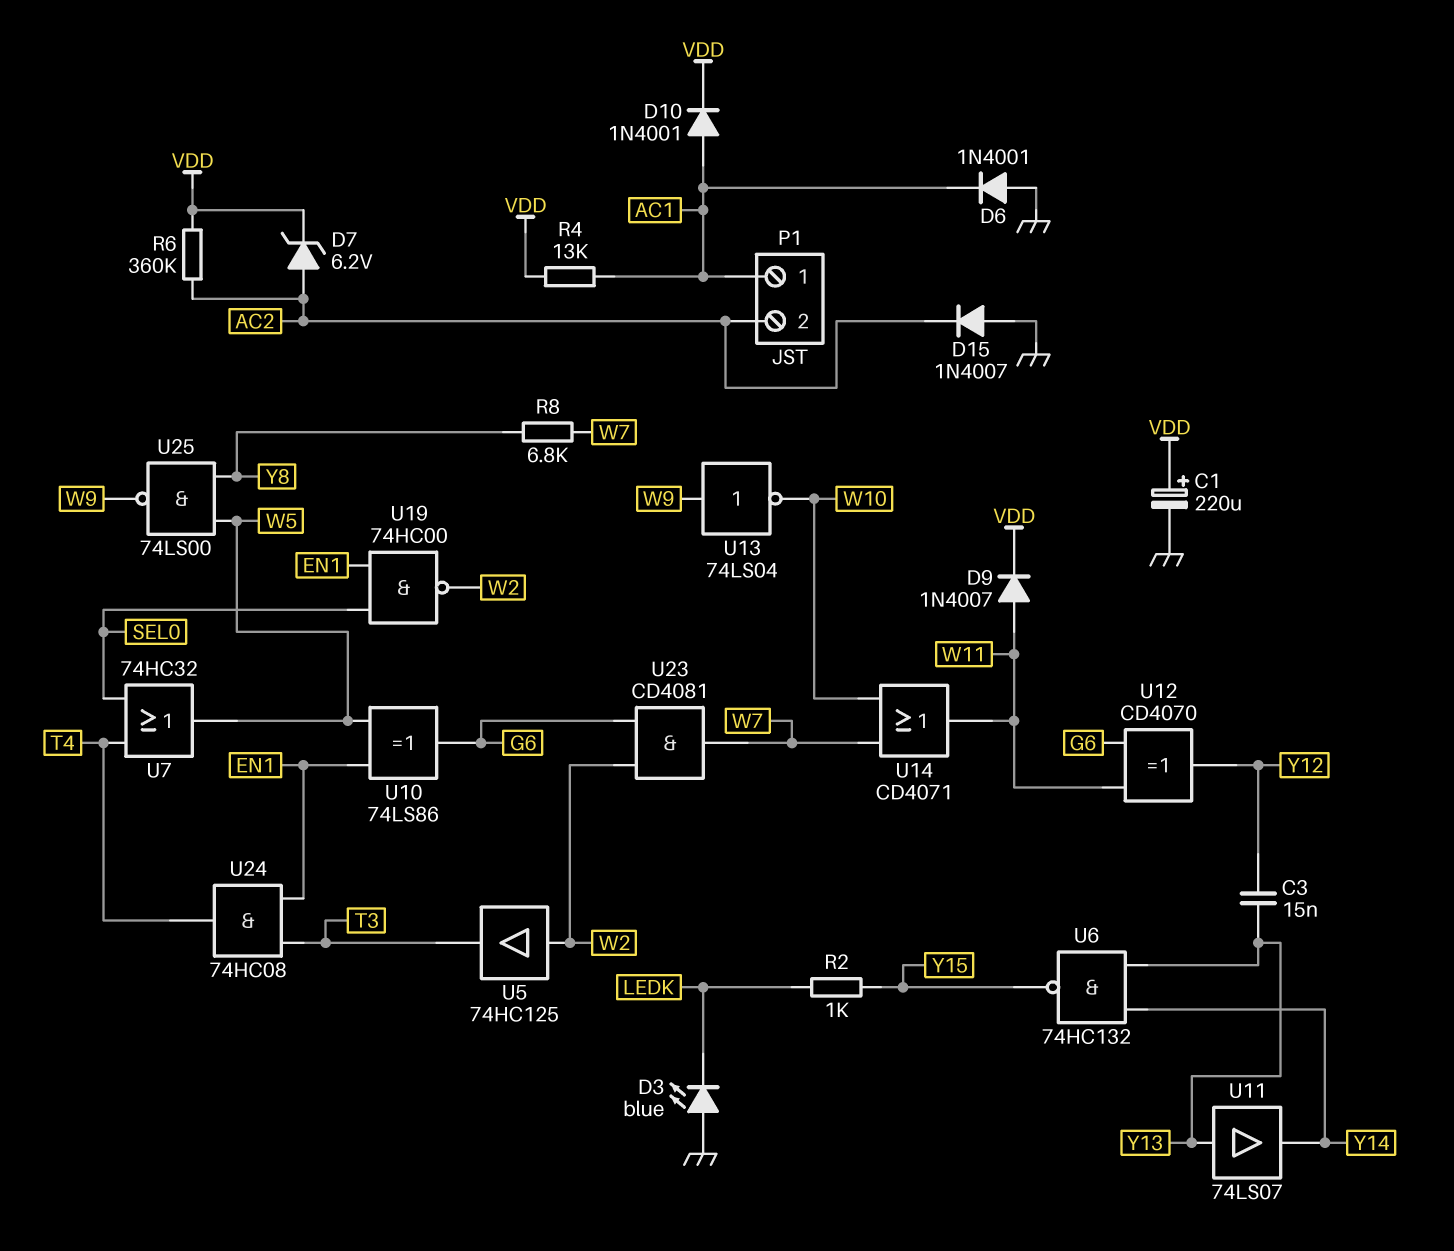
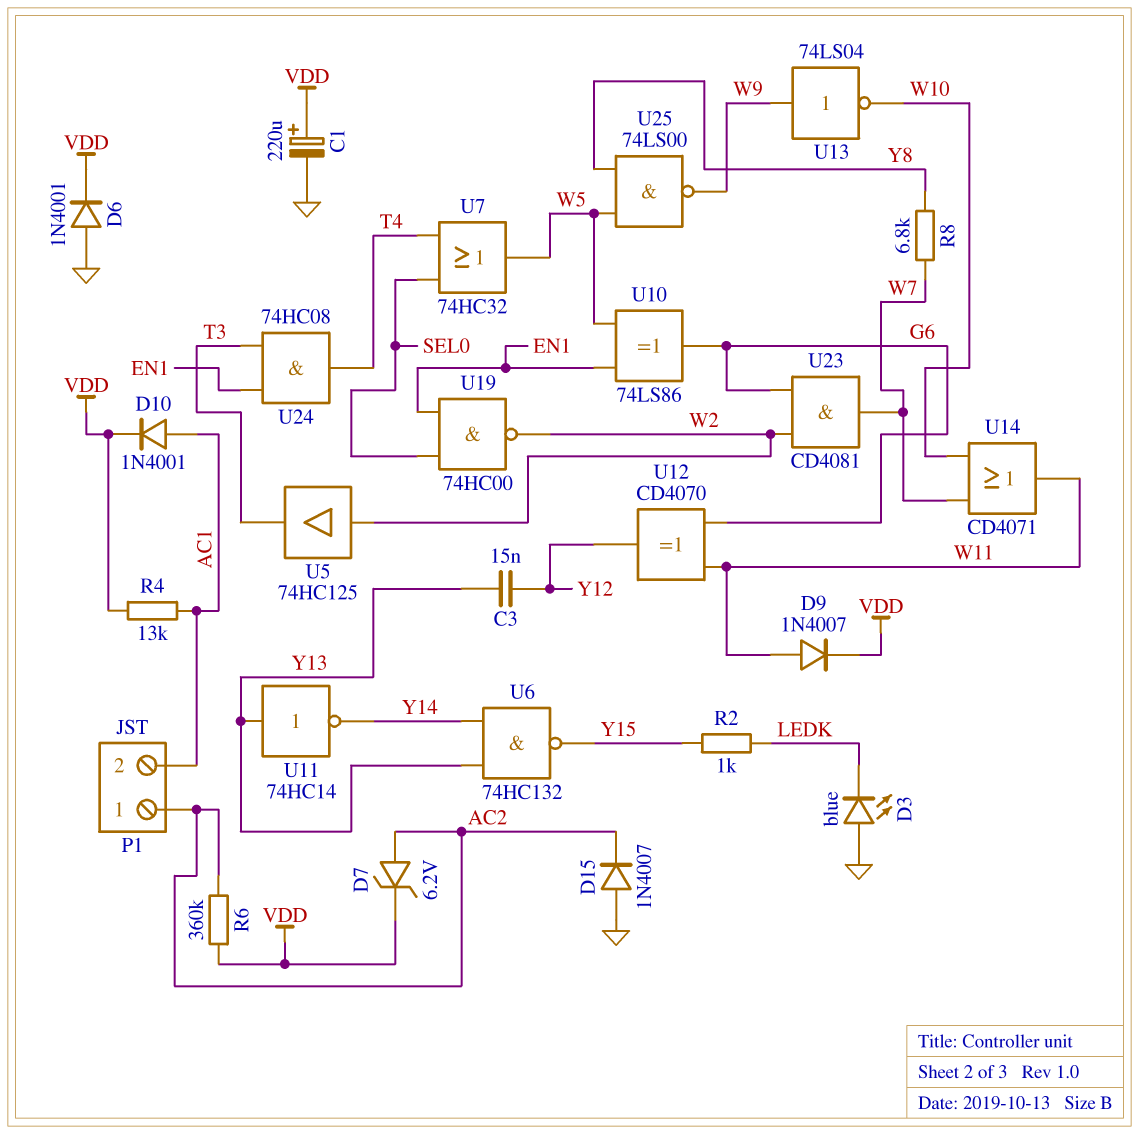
D6: diode 1N4001 (A GND, K AC1) -> diode 1N4001 (A GND, K VDD)
P1 pin 1: AC1 -> AC2
P1 pin 2: AC2 -> AC1
U11: buffer 74LS07 (in Y13, out Y14) -> NOT 74HC14 (in Y13, out Y14)

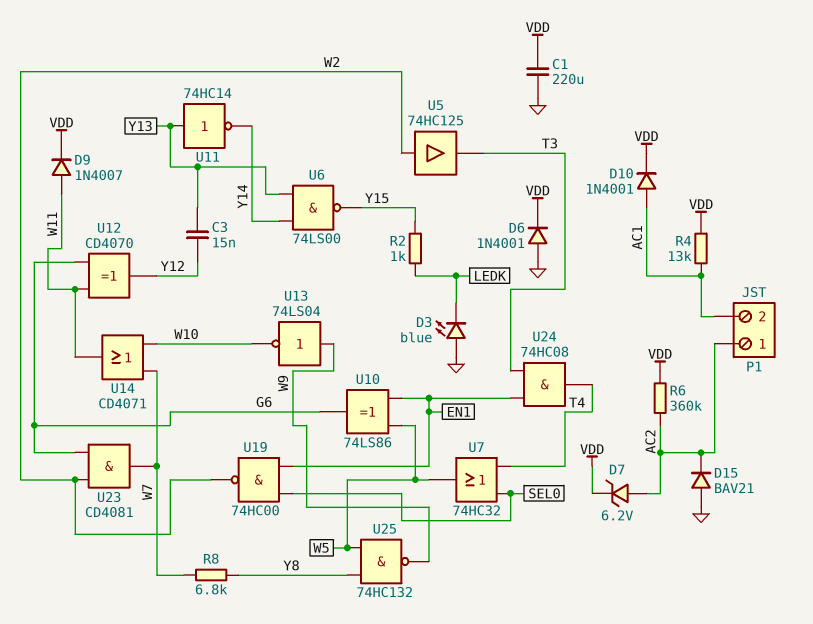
C1: 220uF (plus VDD, minus GND) -> 220uF (GND, VDD)
D15: diode 1N4007 (A GND, K AC2) -> diode BAV21 (A GND, K AC2)
U6: NAND 74HC132 (in Y13, in Y14, out Y15) -> NAND 74LS00 (in Y13, in Y14, out Y15)
U25: NAND 74LS00 (in W5, in Y8, out W9) -> NAND 74HC132 (in W5, in Y8, out W9)

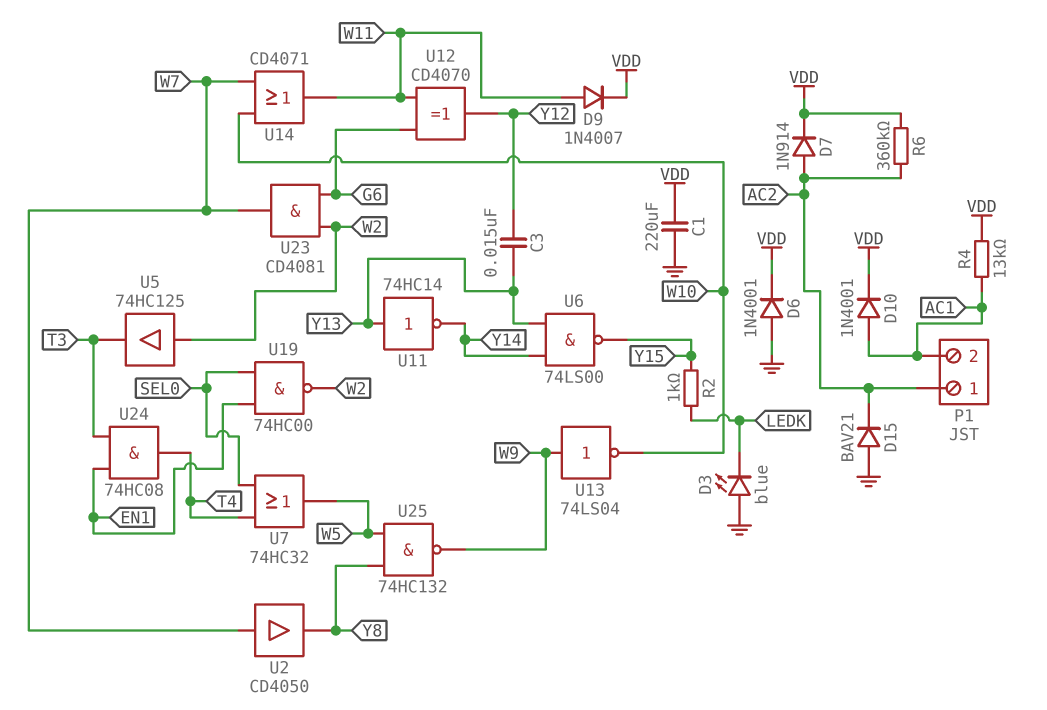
D7: zener 6.2V (A AC2, K VDD) -> diode 1N914 (A AC2, K VDD)
R8: 6.8k (W7, Y8) -> none
U2: none -> buffer CD4050 (in W7, out Y8)
U10: XOR 74LS86 (in EN1, in W5, out G6) -> none

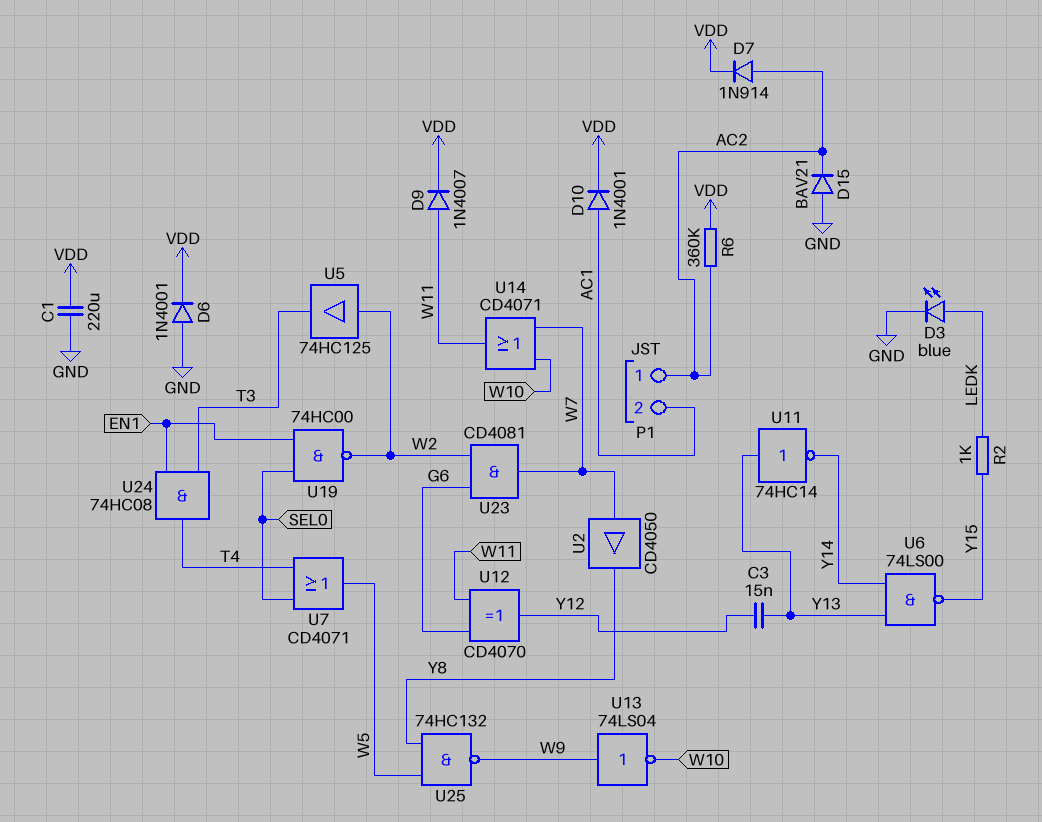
D3: LED blue (A GND, K LEDK) -> LED blue (A LEDK, K GND)
R4: 13k (AC1, VDD) -> none
U7: OR 74HC32 (in SEL0, in T4, out W5) -> OR CD4071 (in SEL0, in T4, out W5)

